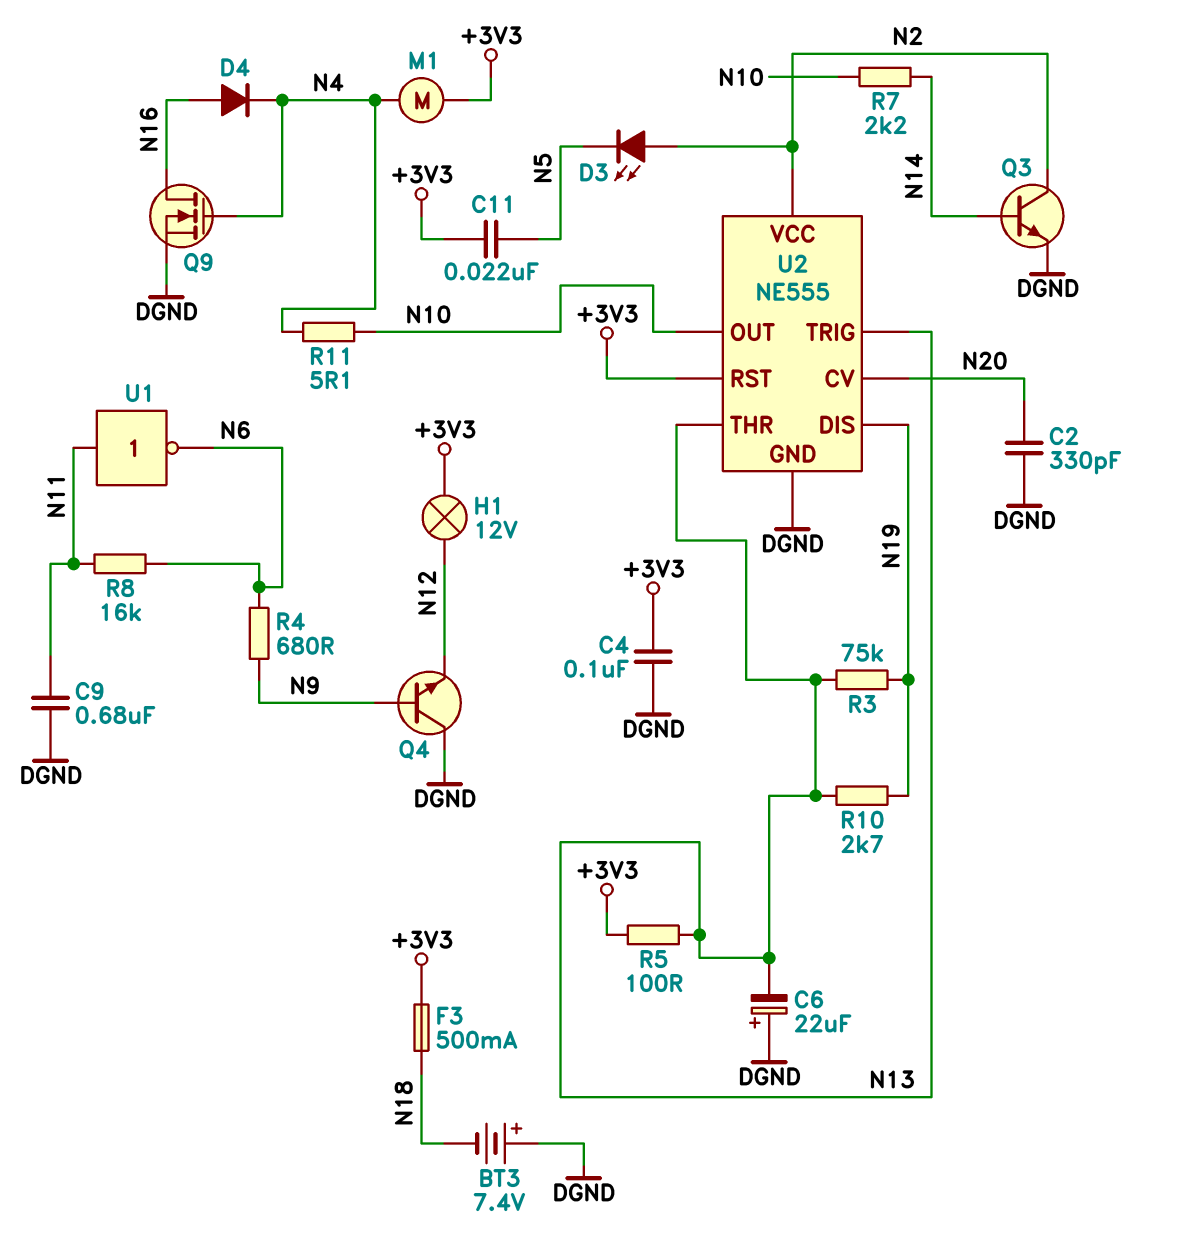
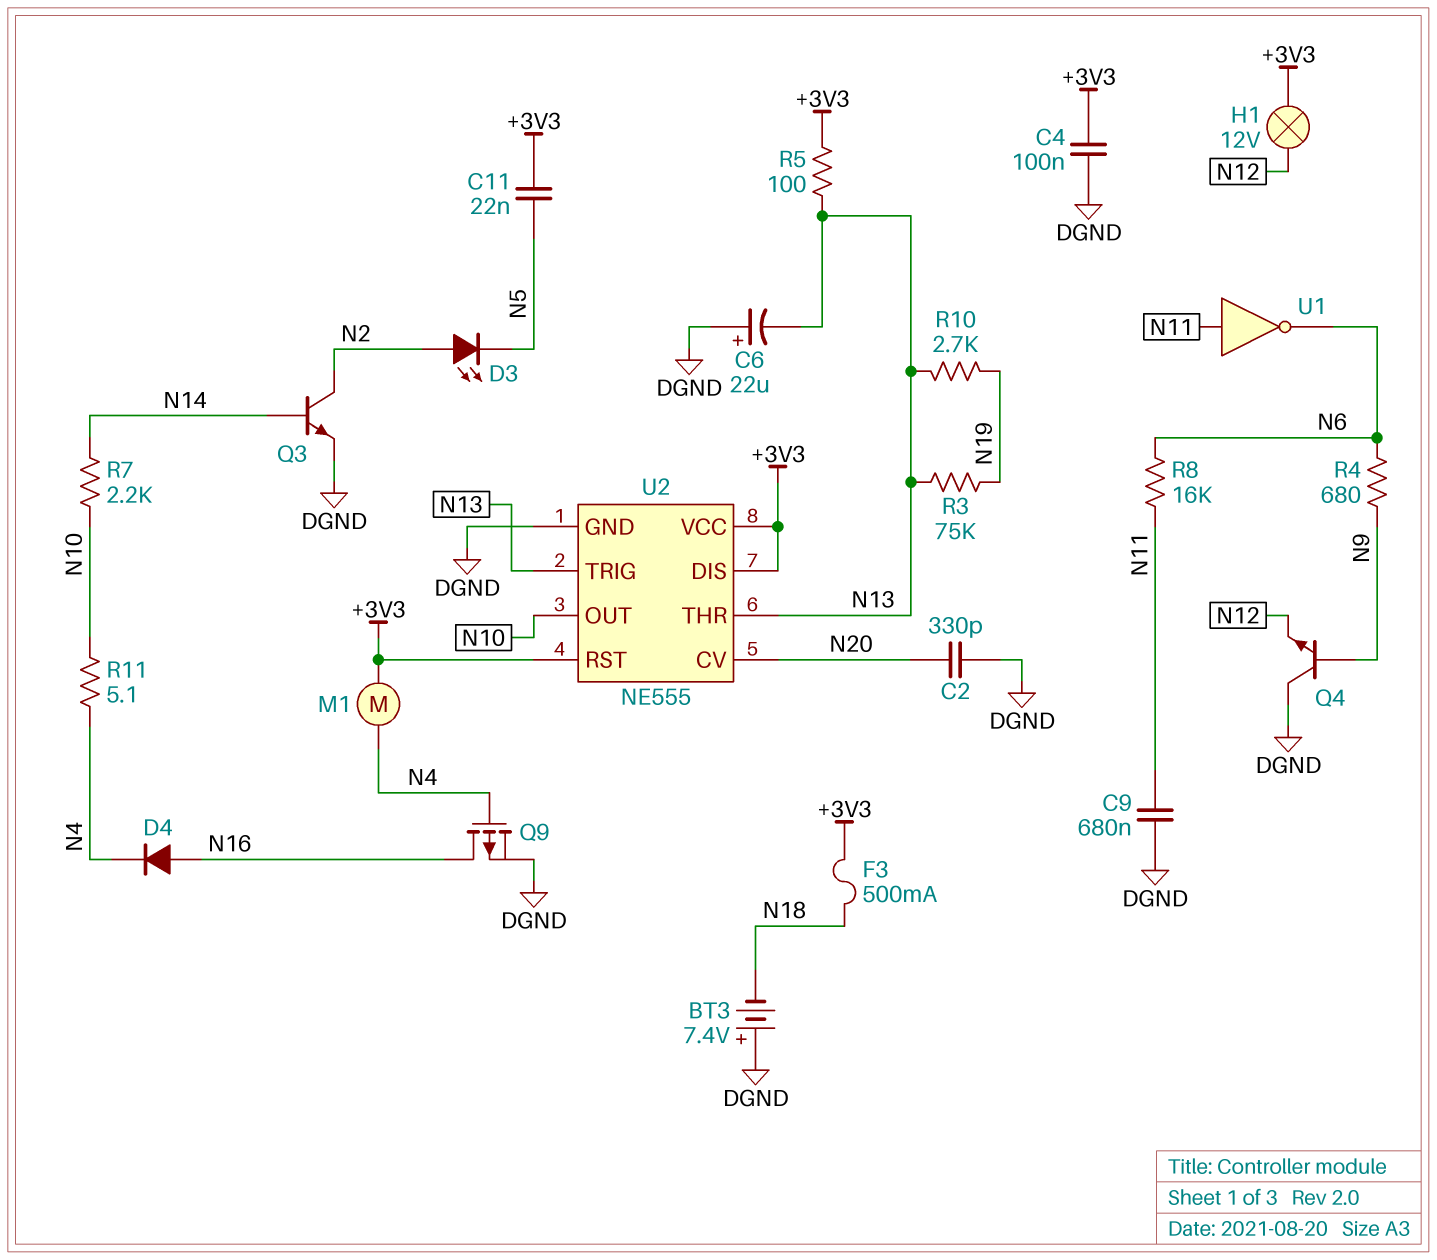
Q9: NMOS (G N4, D N16, S DGND) -> PMOS (G N4, D N16, S DGND)
U2 pin DIS: N19 -> +3V3
U2 pin VCC: N2 -> +3V3

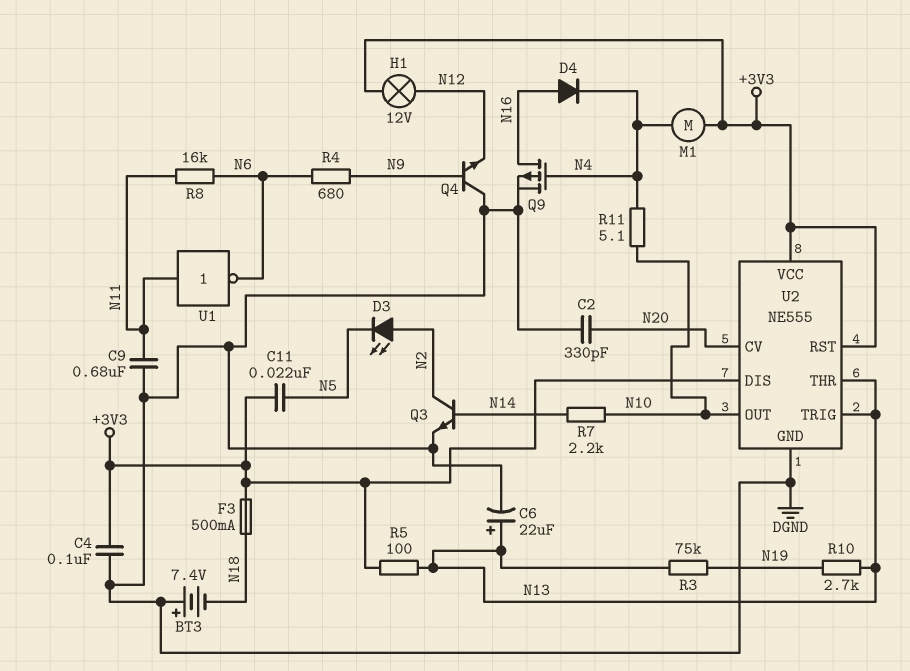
C6: 22uF (plus DGND, minus N13) -> 22uF (plus N13, minus DGND)

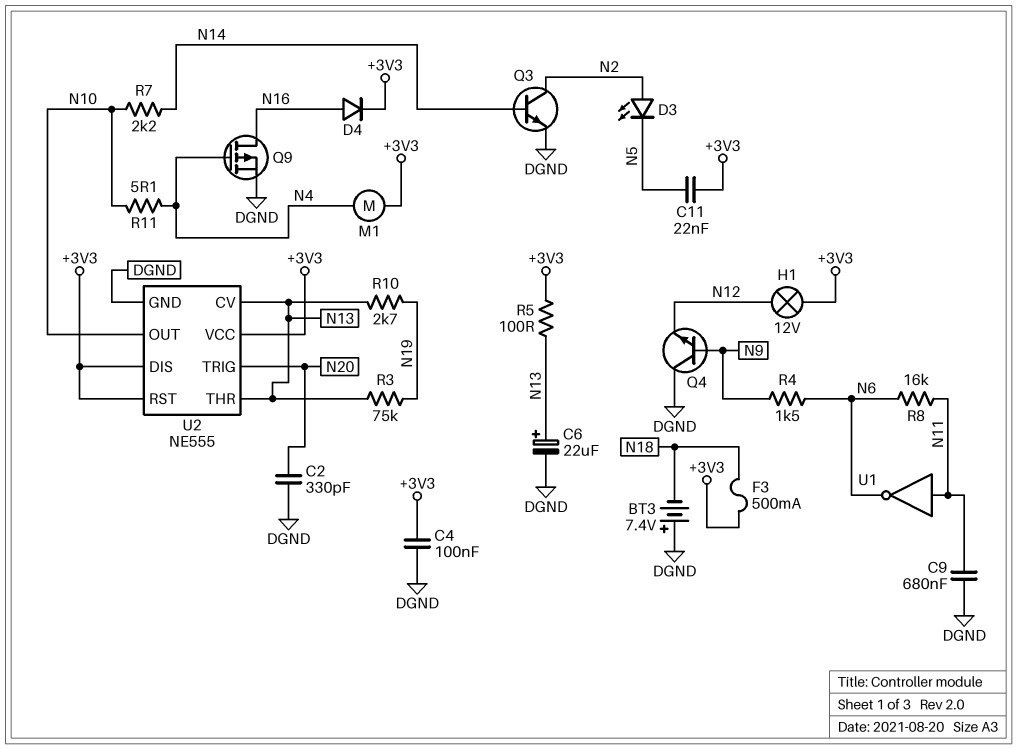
D4: diode (A N16, K N4) -> diode (A N16, K +3V3)
R4: 680 (N6, N9) -> 1.5k (N6, N9)
U2 pin CV: N20 -> N13
U2 pin TRIG: N13 -> N20

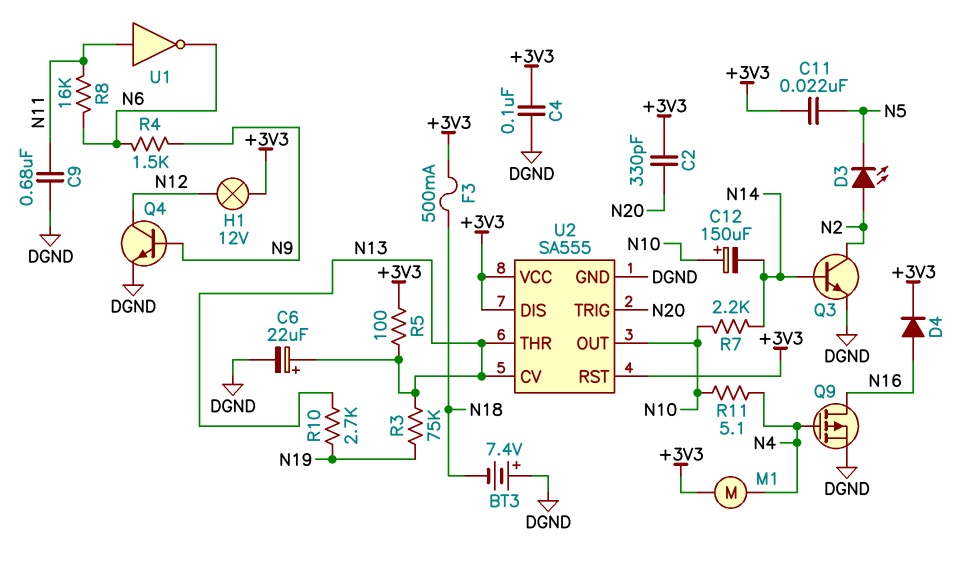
C2: 330pF (DGND, N20) -> 330pF (+3V3, N20)
C12: none -> 150uF (plus N10, minus N14)
Q4: NPN (B N9, C DGND, E N12) -> NPN (B N9, C N12, E DGND)
U2: NE555 -> SA555

